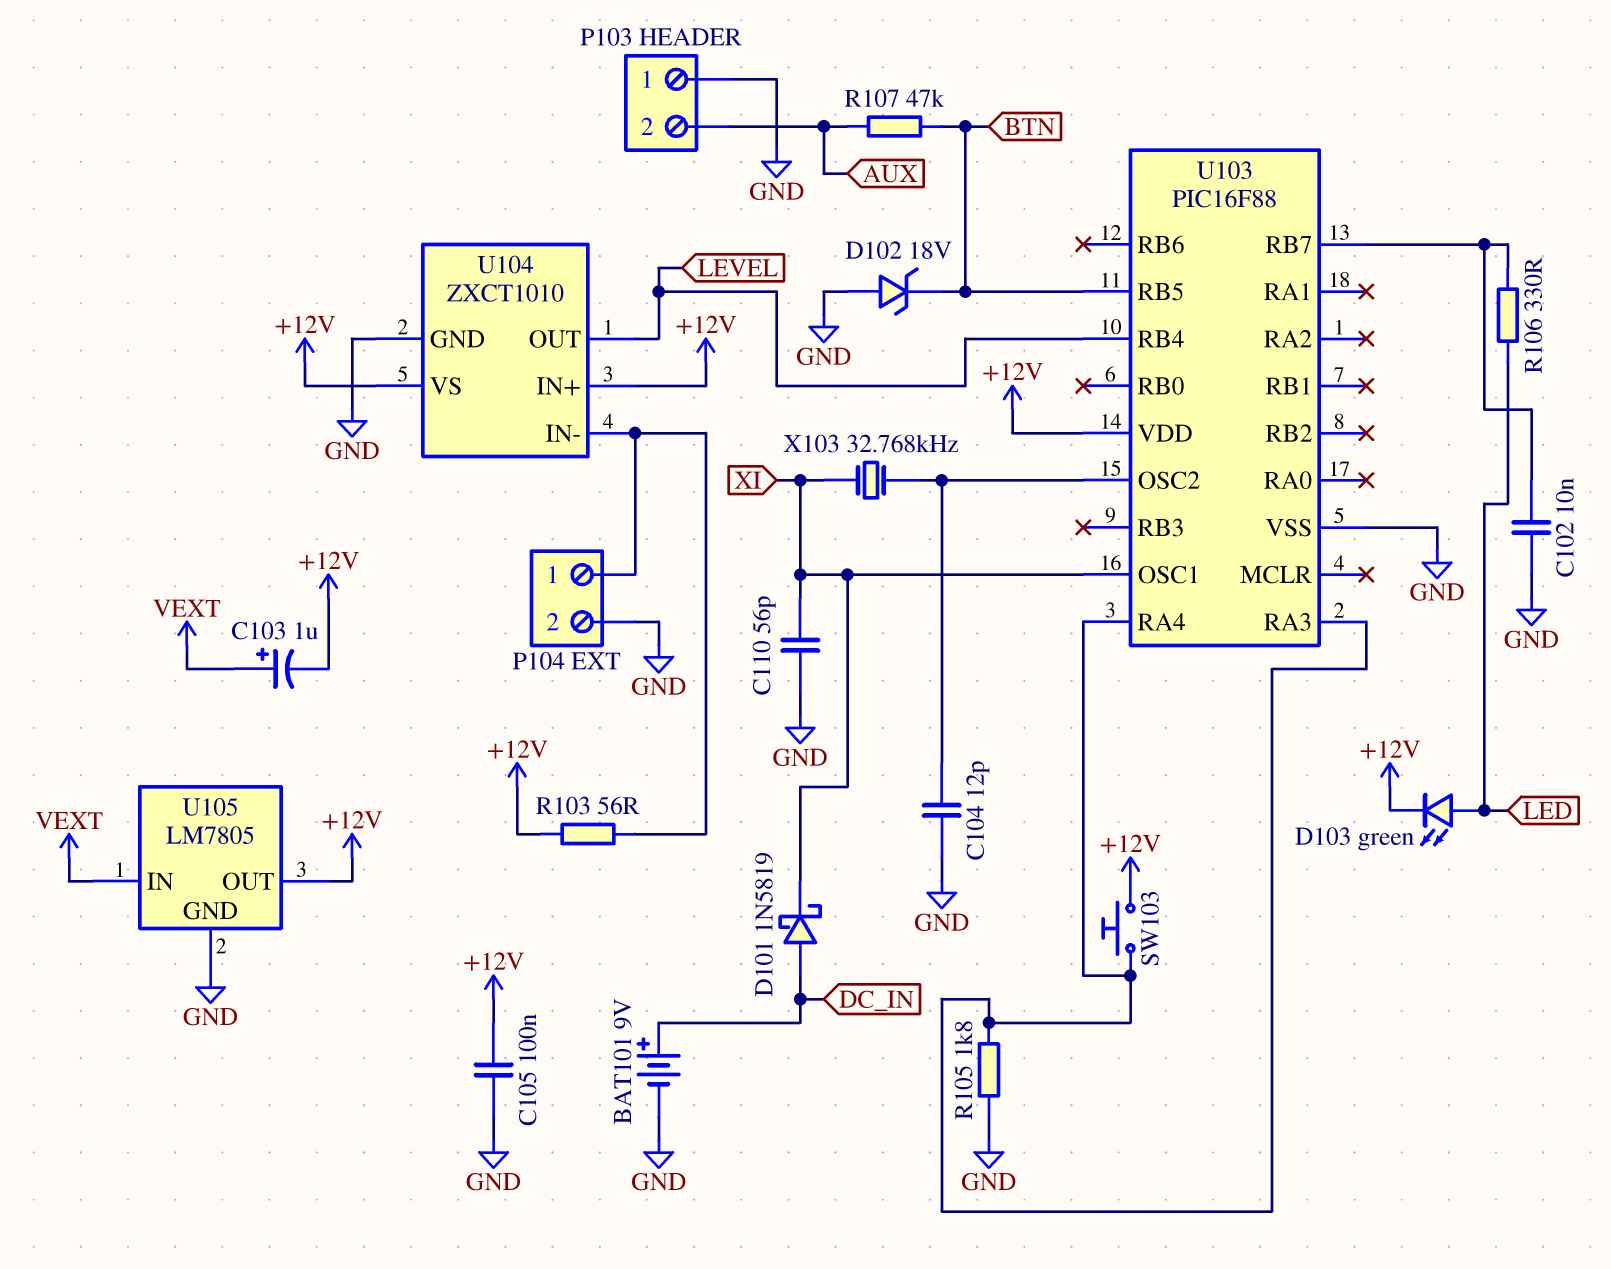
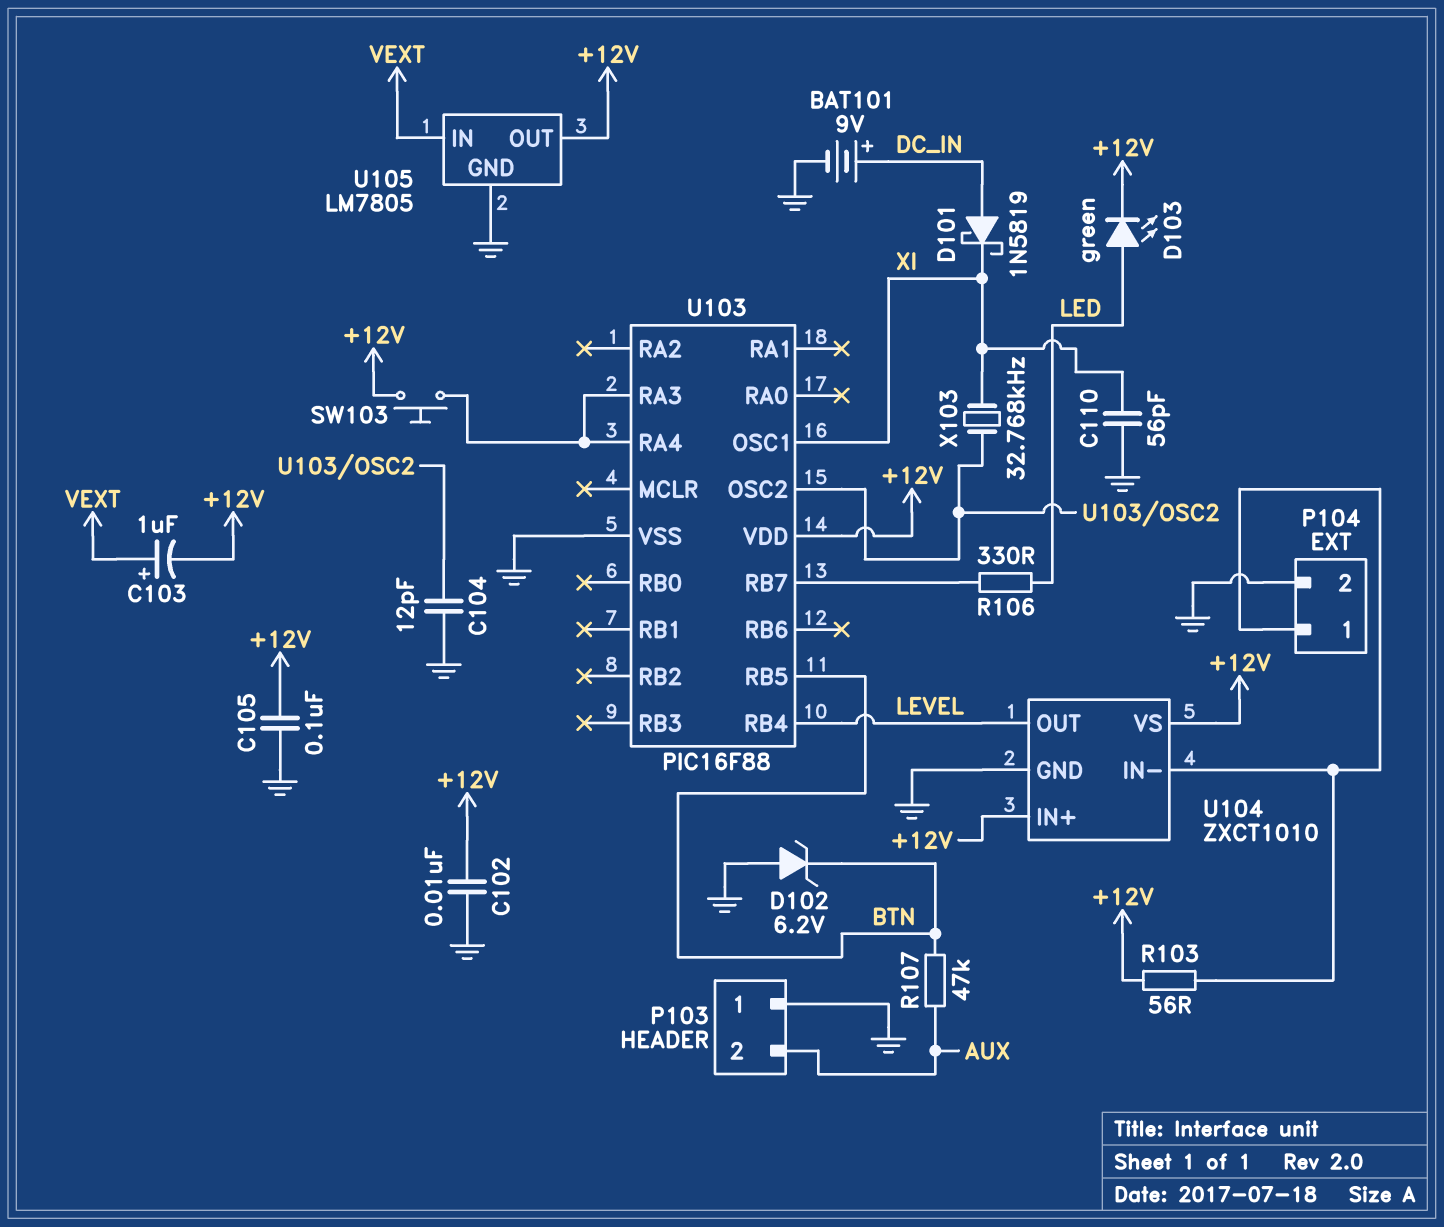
C102: 10nF (GND, U103/RB7) -> 10nF (+12V, GND)
D102: zener 18V (A GND, K BTN) -> zener 6.2V (A GND, K BTN)
R105: 1.8k (GND, U103/RA3) -> none

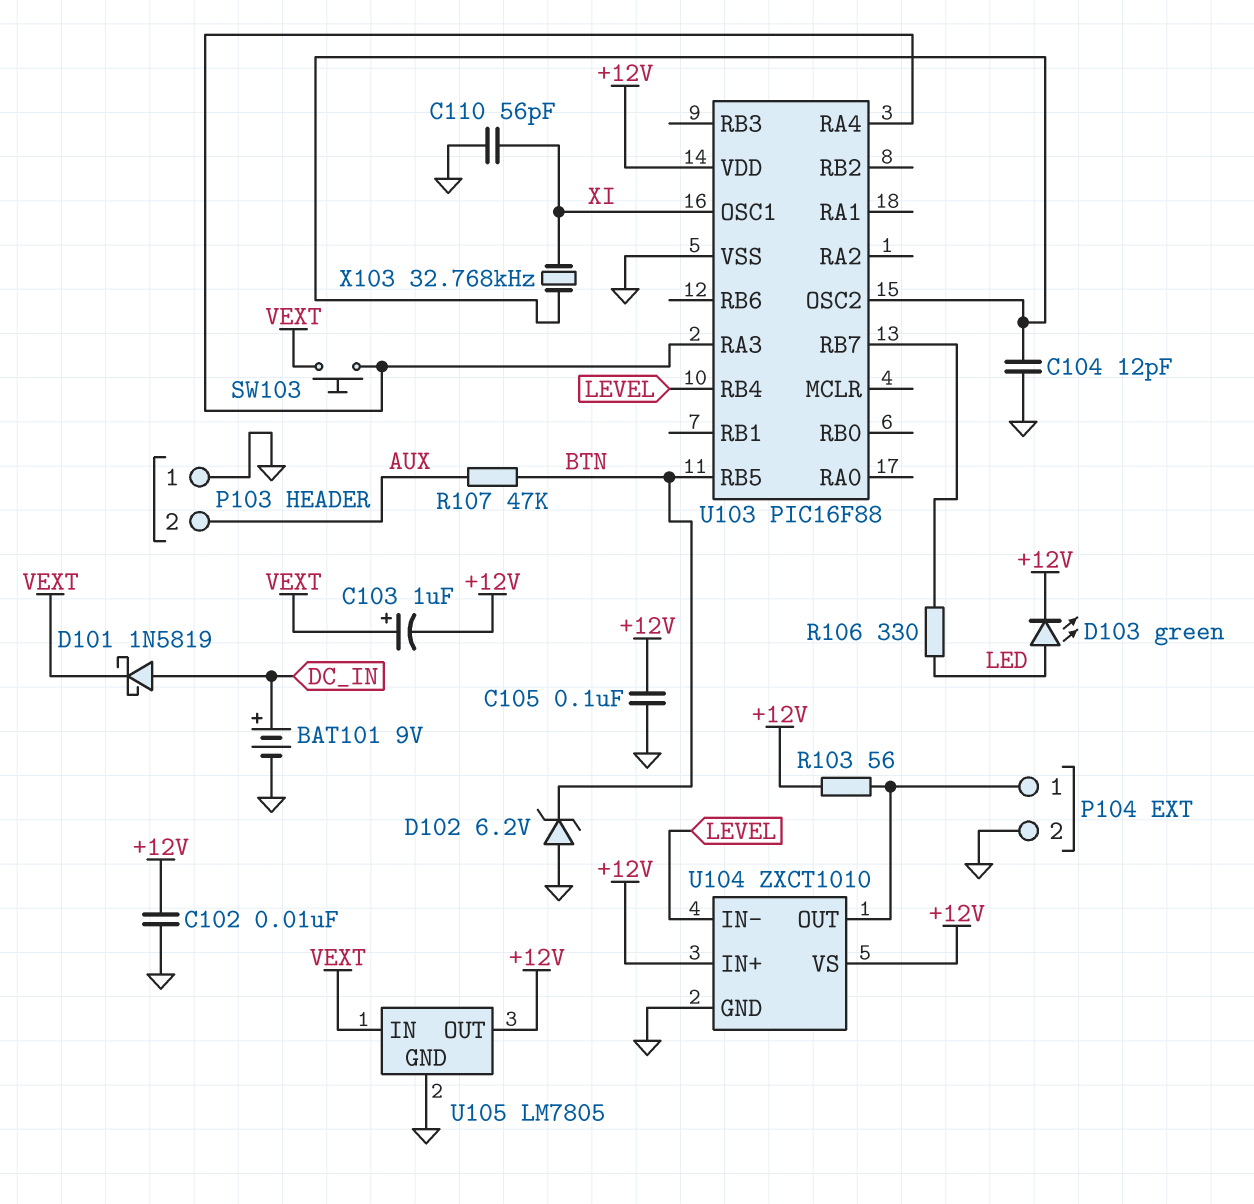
D101: schottky 1N5819 (A DC_IN, K XI) -> schottky 1N5819 (A DC_IN, K VEXT)
SW103: button (+12V, U103/RA3) -> button (U103/RA3, VEXT)
U104 pin IN-: P104/1 -> LEVEL
U104 pin OUT: LEVEL -> P104/1

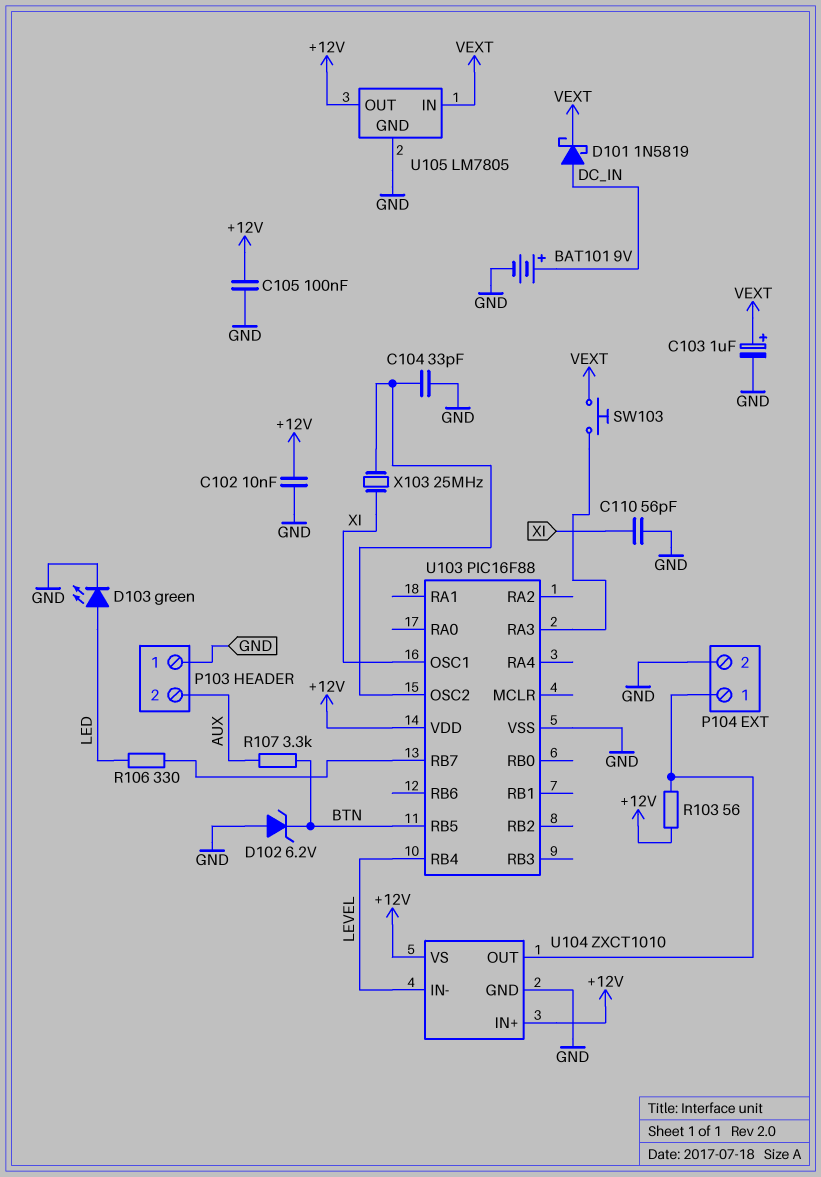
C103: 1uF (plus VEXT, minus +12V) -> 1uF (plus VEXT, minus GND)
C104: 12pF (GND, U103/OSC2) -> 33pF (GND, U103/OSC2)
D103: LED green (A LED, K +12V) -> LED green (A LED, K GND)
R107: 47k (AUX, BTN) -> 3.3k (AUX, BTN)
U103 pin RA4: U103/RA3 -> none
X103: 32.768kHz (U103/OSC2, XI) -> 25MHz (U103/OSC2, XI)

